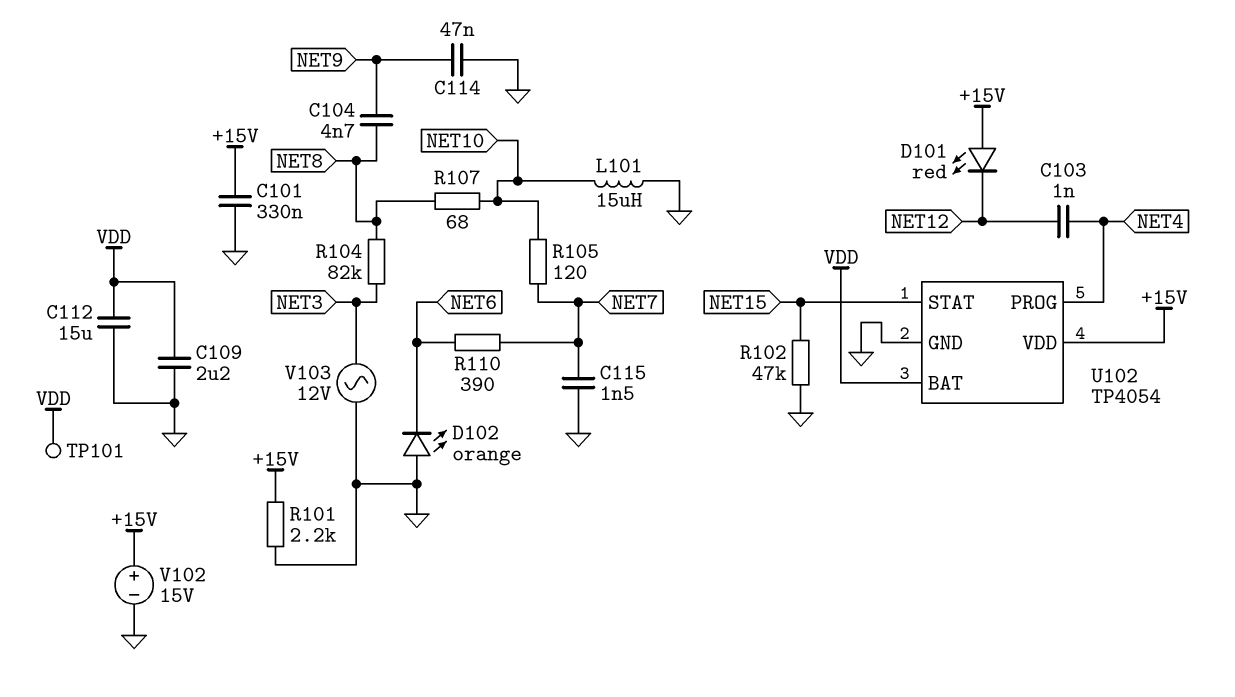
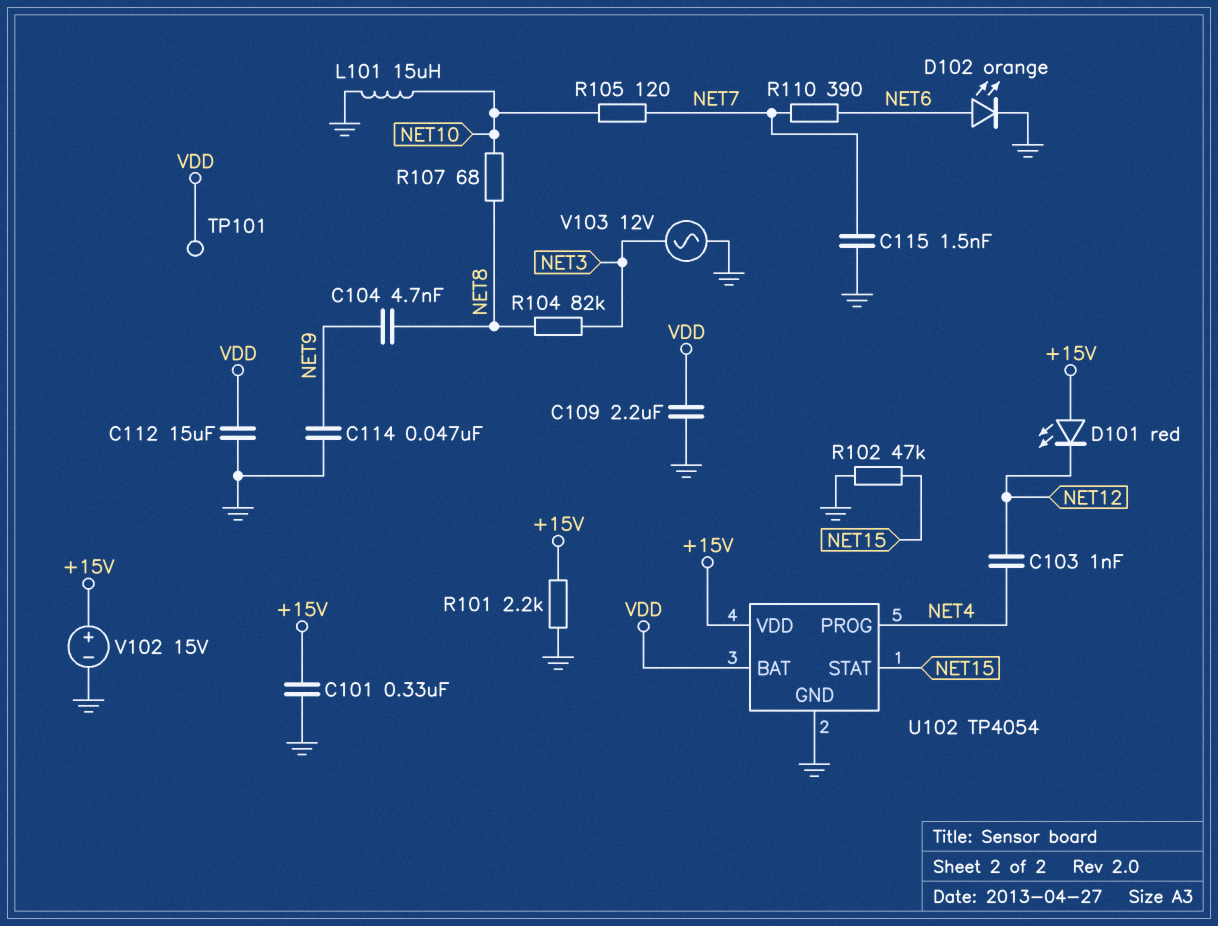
D102: LED orange (A GND, K NET6) -> LED orange (A NET6, K GND)

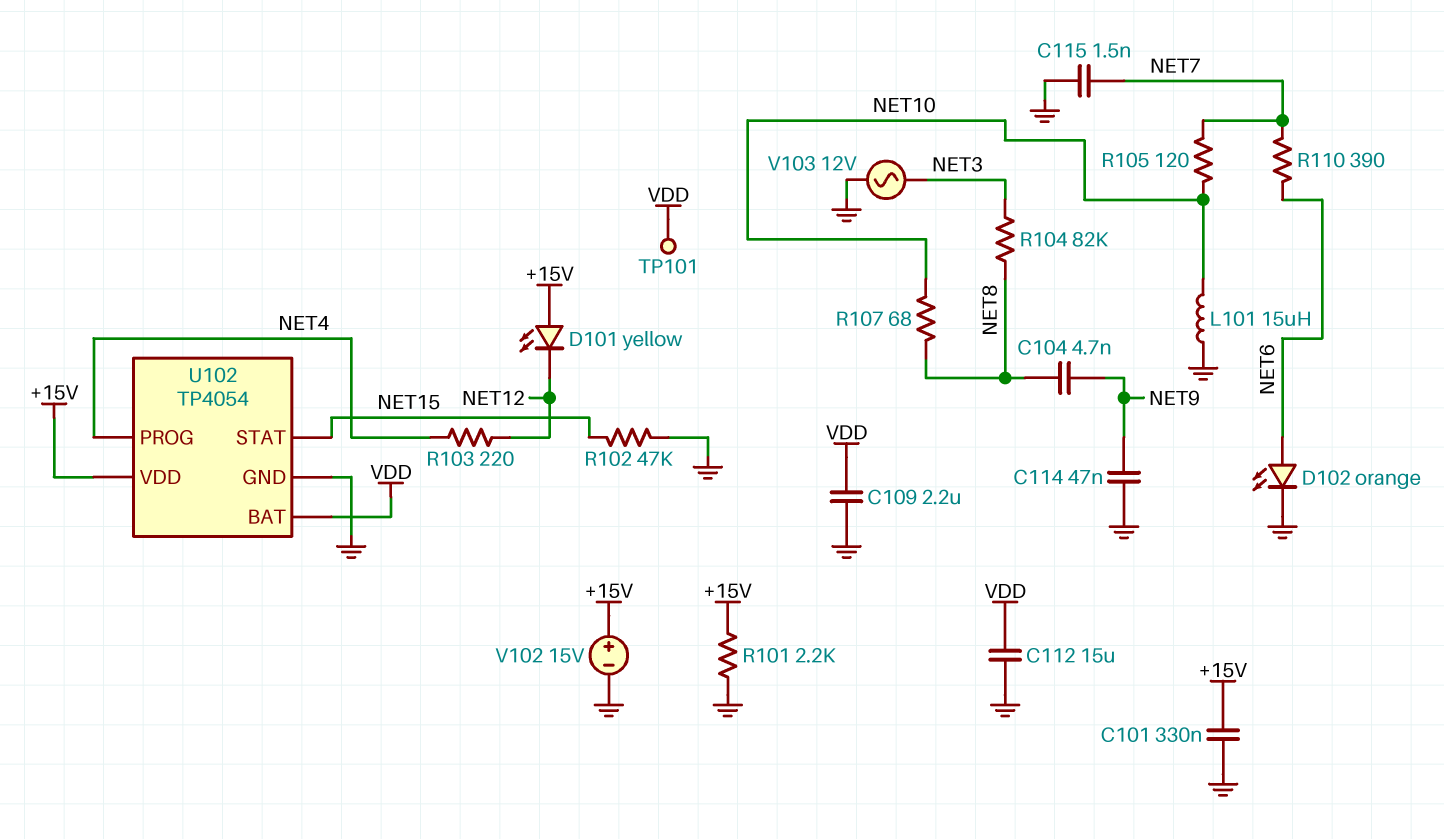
C103: 1nF (NET4, NET12) -> none
D101: LED red (A +15V, K NET12) -> LED yellow (A +15V, K NET12)
R103: none -> 220 (NET4, NET12)

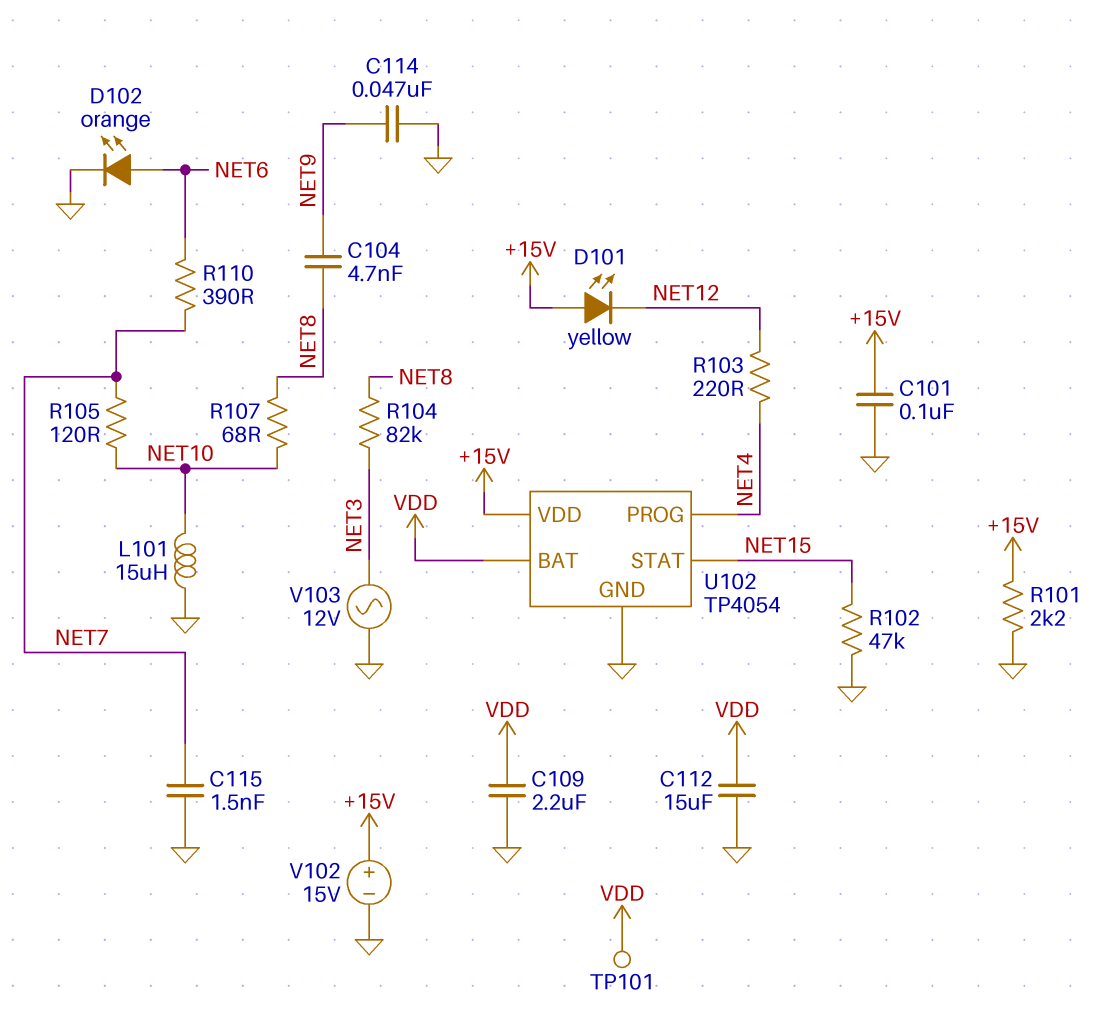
C101: 330nF (+15V, GND) -> 100nF (+15V, GND)

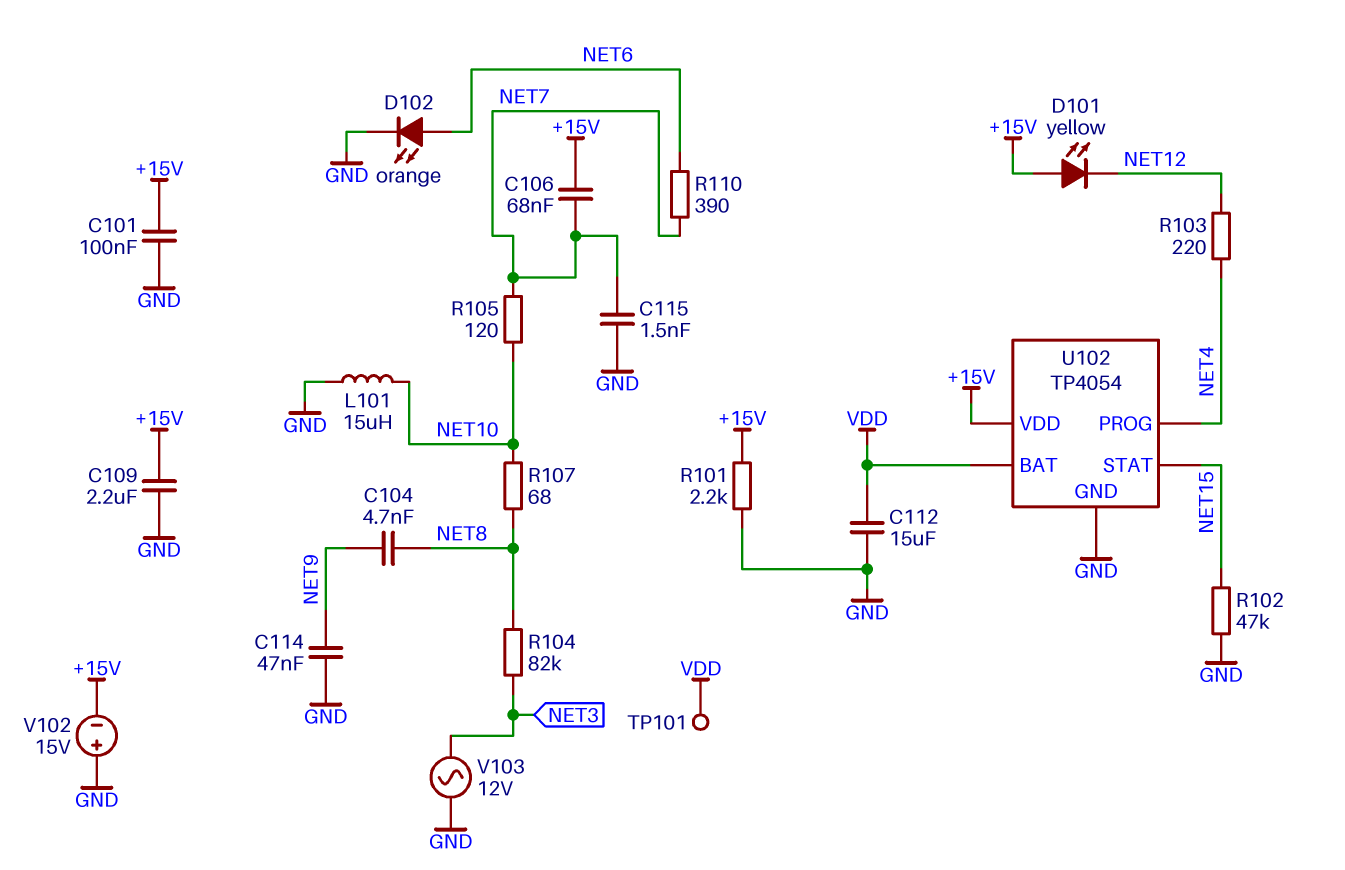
C106: none -> 68nF (+15V, NET7)
C109: 2.2uF (GND, VDD) -> 2.2uF (+15V, GND)
V102: 15V (plus +15V, minus GND) -> 15V (plus GND, minus +15V)

